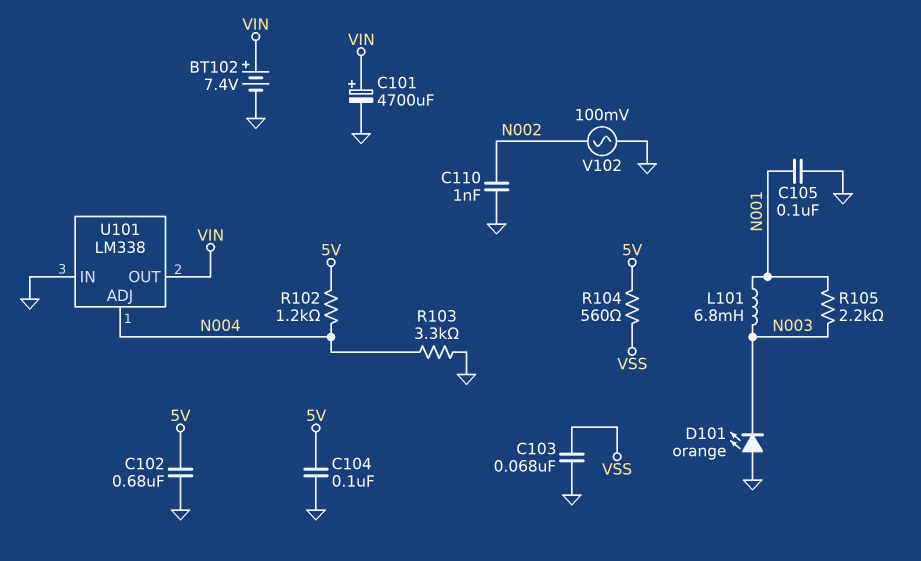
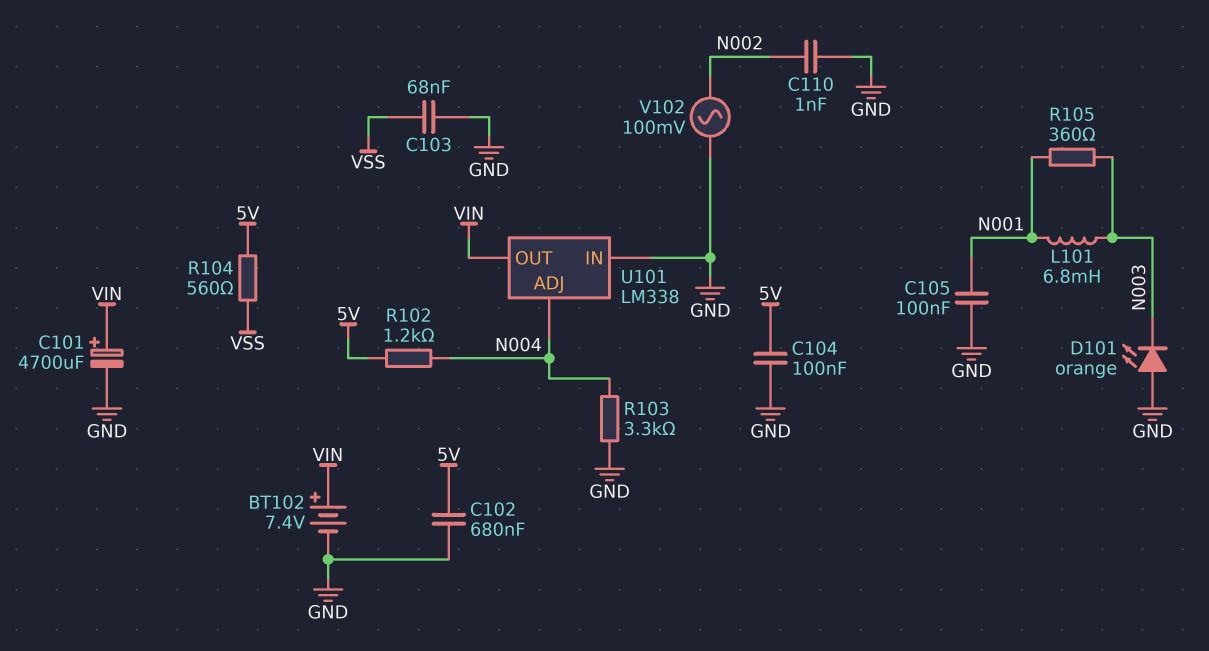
R105: 2.2k (N001, N003) -> 360 (N001, N003)

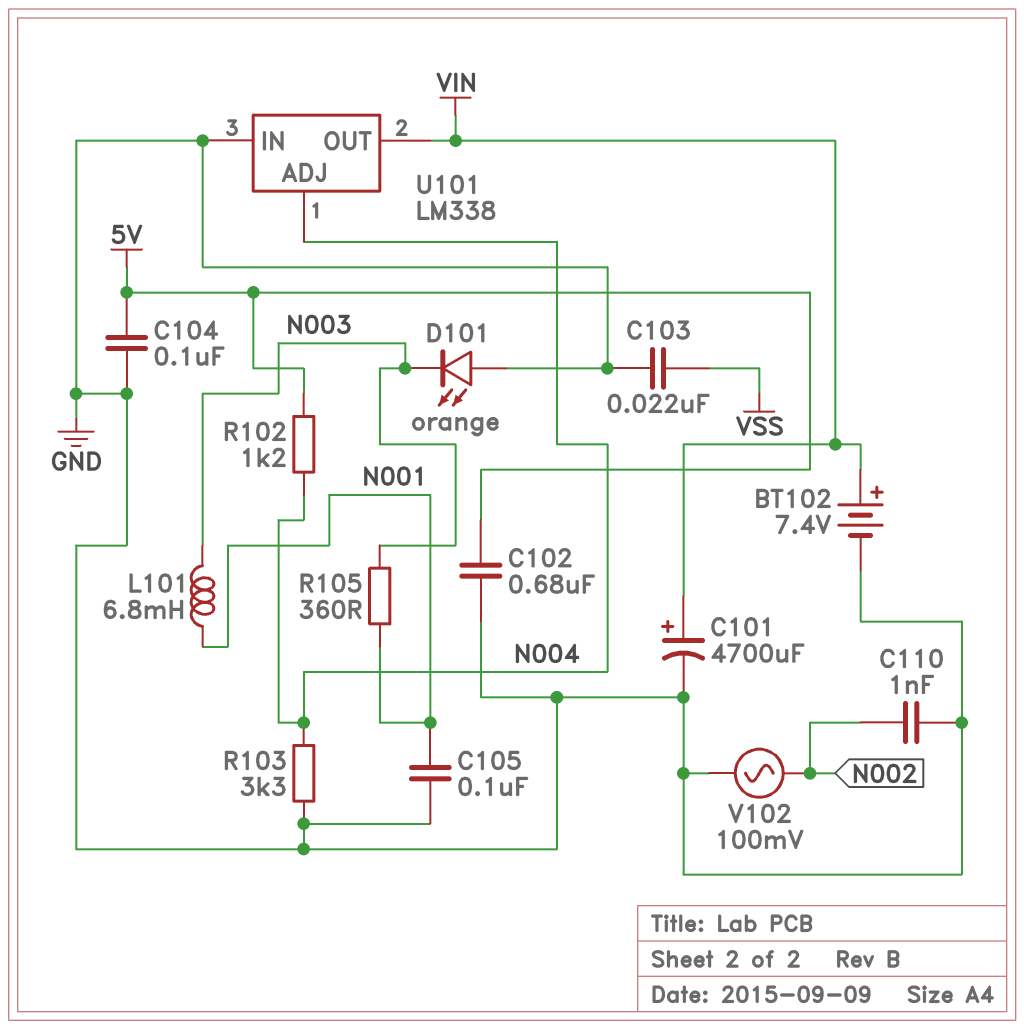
C103: 68nF (GND, VSS) -> 22nF (GND, VSS)
R104: 560 (5V, VSS) -> none

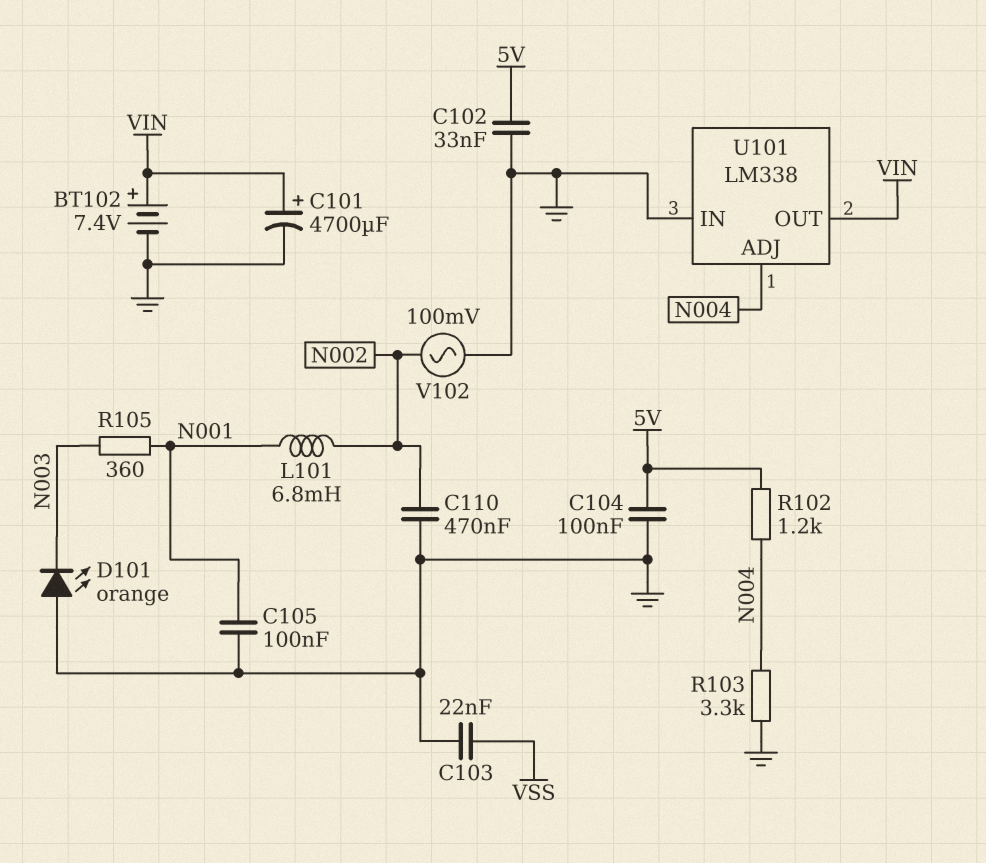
C102: 680nF (5V, GND) -> 33nF (5V, GND)
C110: 1nF (GND, N002) -> 470nF (GND, N002)
L101: 6.8mH (N001, N003) -> 6.8mH (N001, N002)

